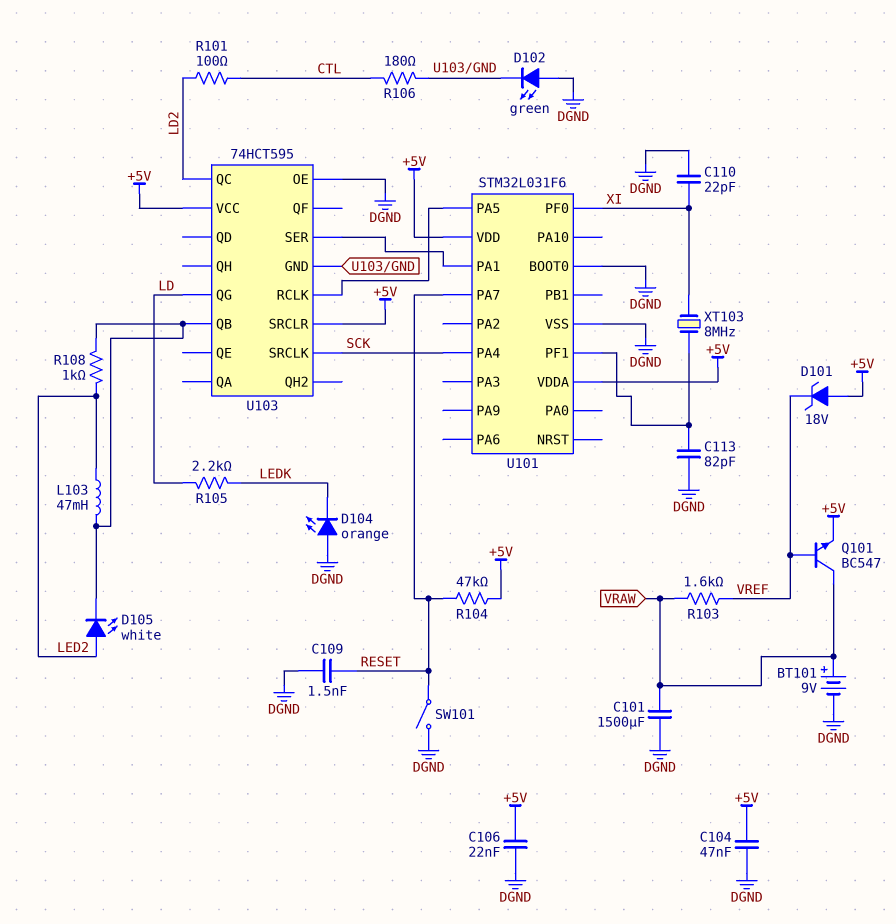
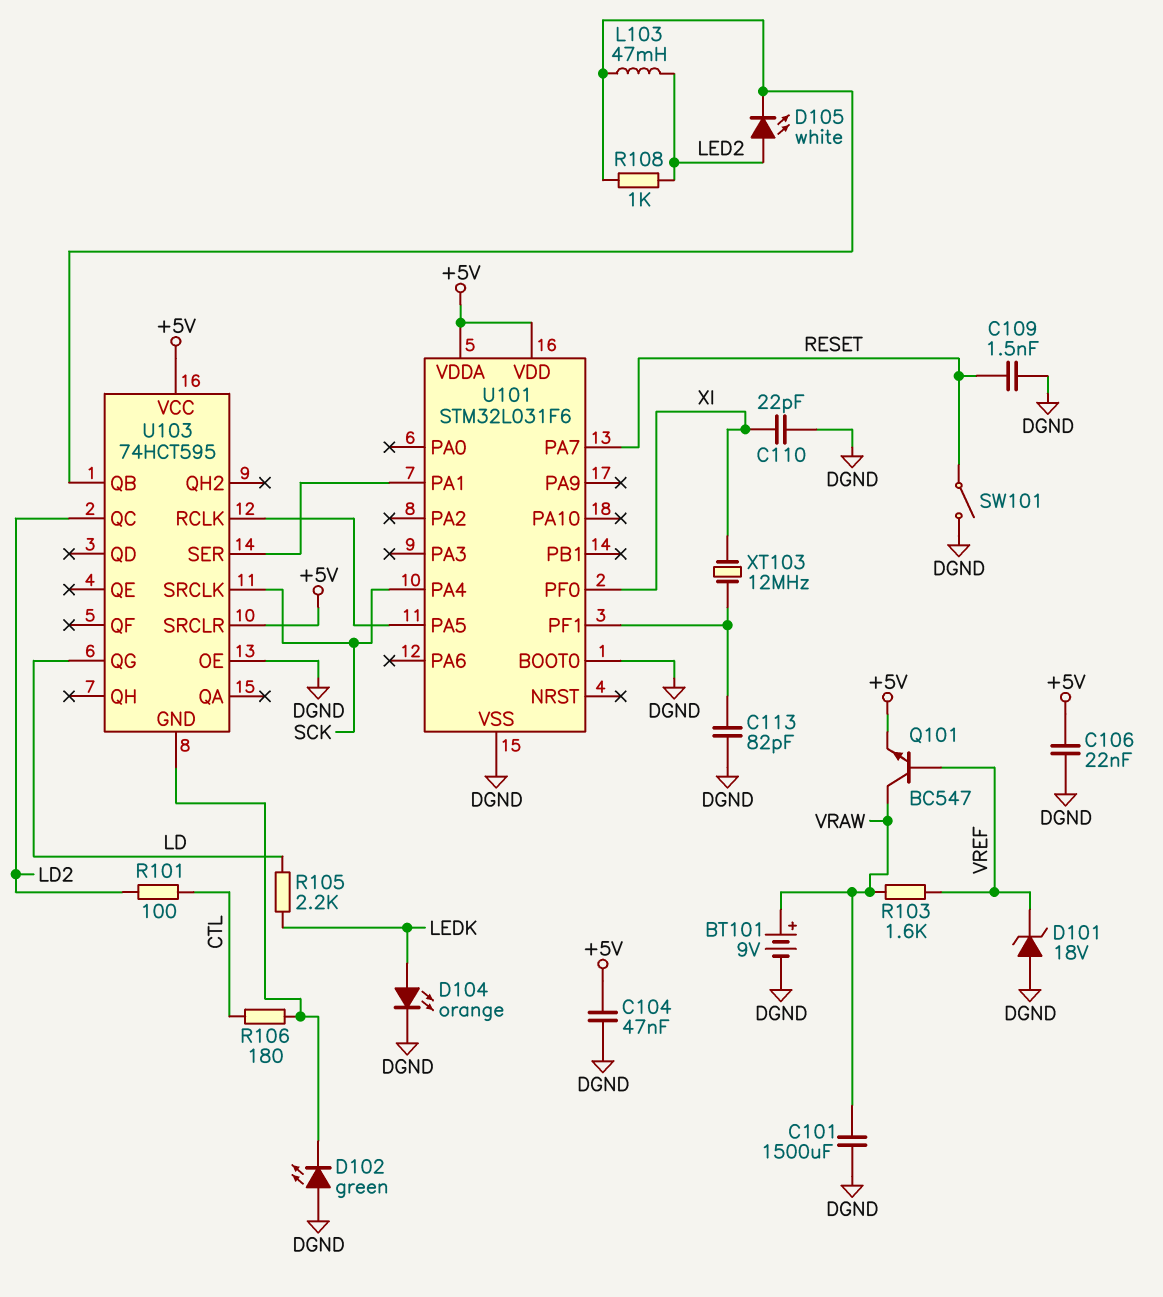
D101: zener 18V (A +5V, K VREF) -> zener 18V (A DGND, K VREF)
D104: LED orange (A DGND, K LEDK) -> LED orange (A LEDK, K DGND)
R104: 47k (+5V, RESET) -> none
XT103: 8MHz (U101/PF1, XI) -> 12MHz (U101/PF1, XI)

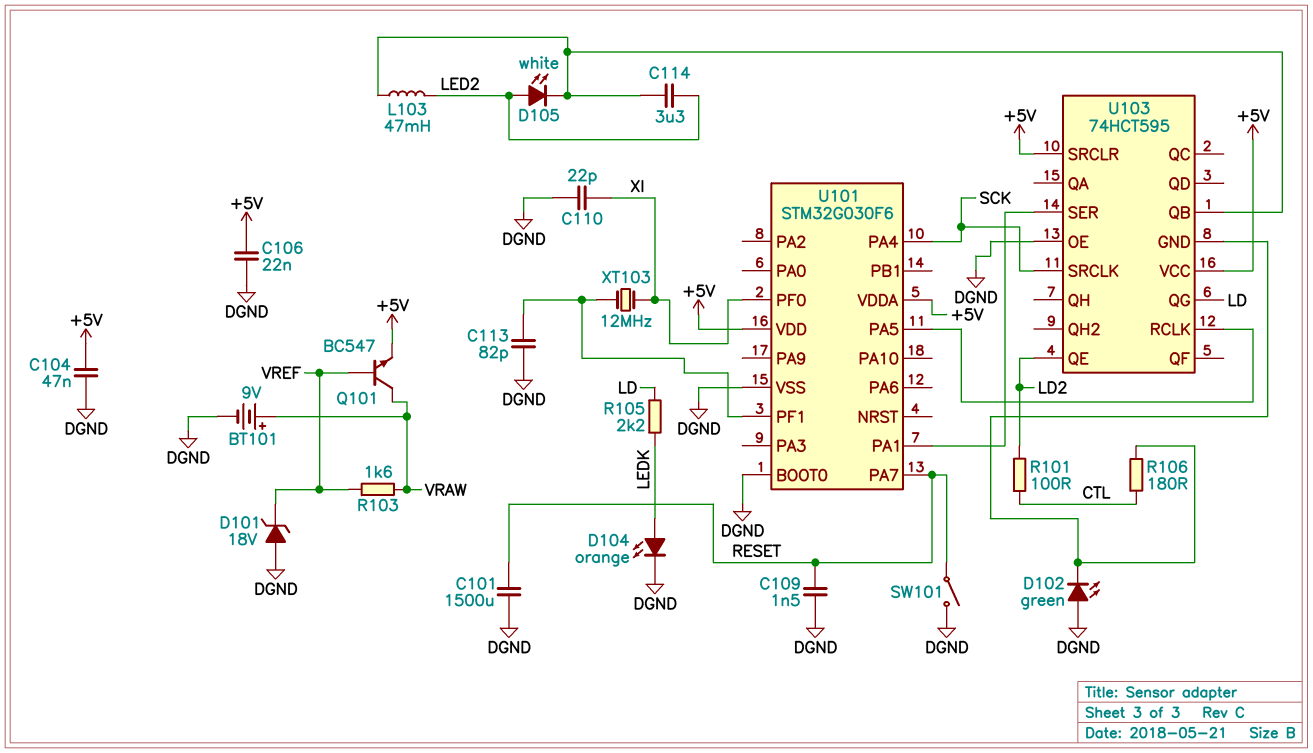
C101: 1500uF (DGND, VRAW) -> 1500uF (DGND, RESET)
C114: none -> 3.3uF (LED2, U103/QB)
R108: 1k (LED2, U103/QB) -> none
U101: STM32L031F6 -> STM32G030F6
U103 pin QC: LD2 -> none
U103 pin QE: none -> LD2

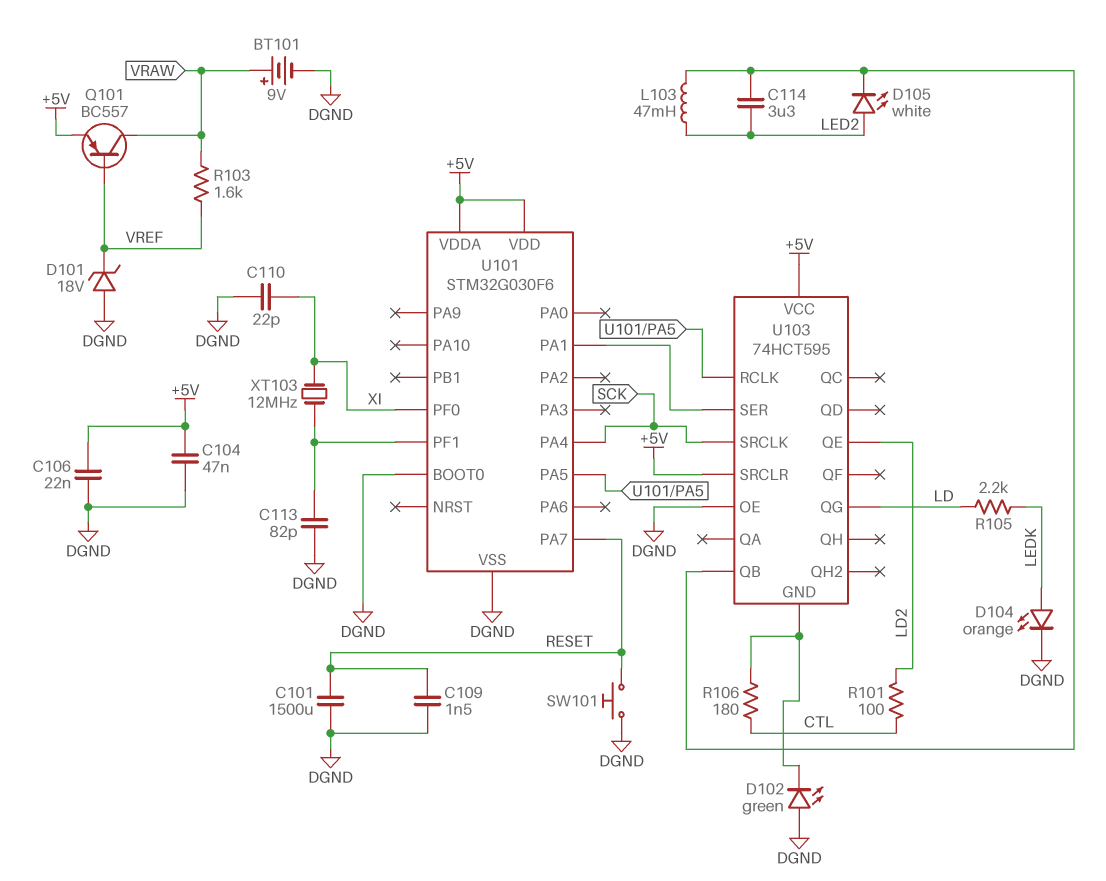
Q101: NPN BC547 (B VREF, C VRAW, E +5V) -> PNP BC557 (B VREF, C VRAW, E +5V)
SW101: switch (DGND, RESET) -> button (DGND, RESET)

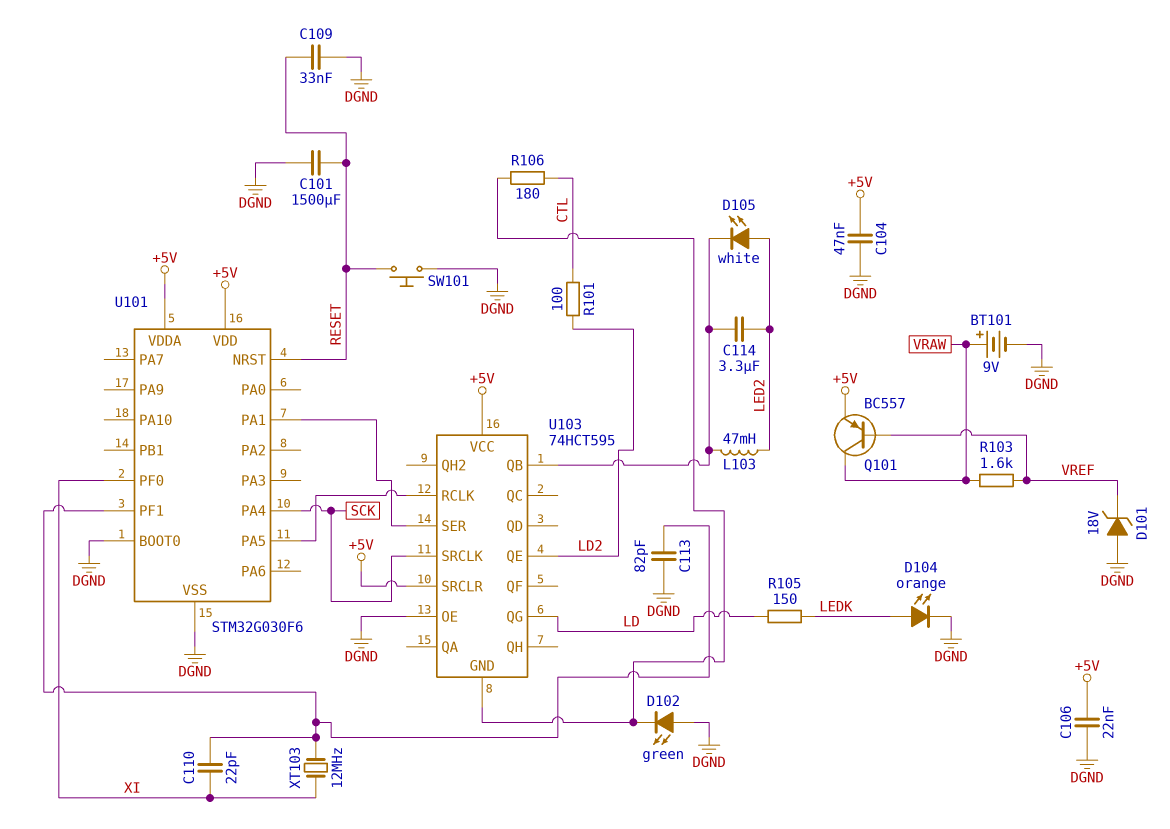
C109: 1.5nF (DGND, RESET) -> 33nF (DGND, RESET)
C110: 22pF (DGND, XI) -> 22pF (U101/PF1, XI)
R105: 2.2k (LD, LEDK) -> 150 (LD, LEDK)
U101 pin NRST: none -> RESET
U101 pin PA7: RESET -> none

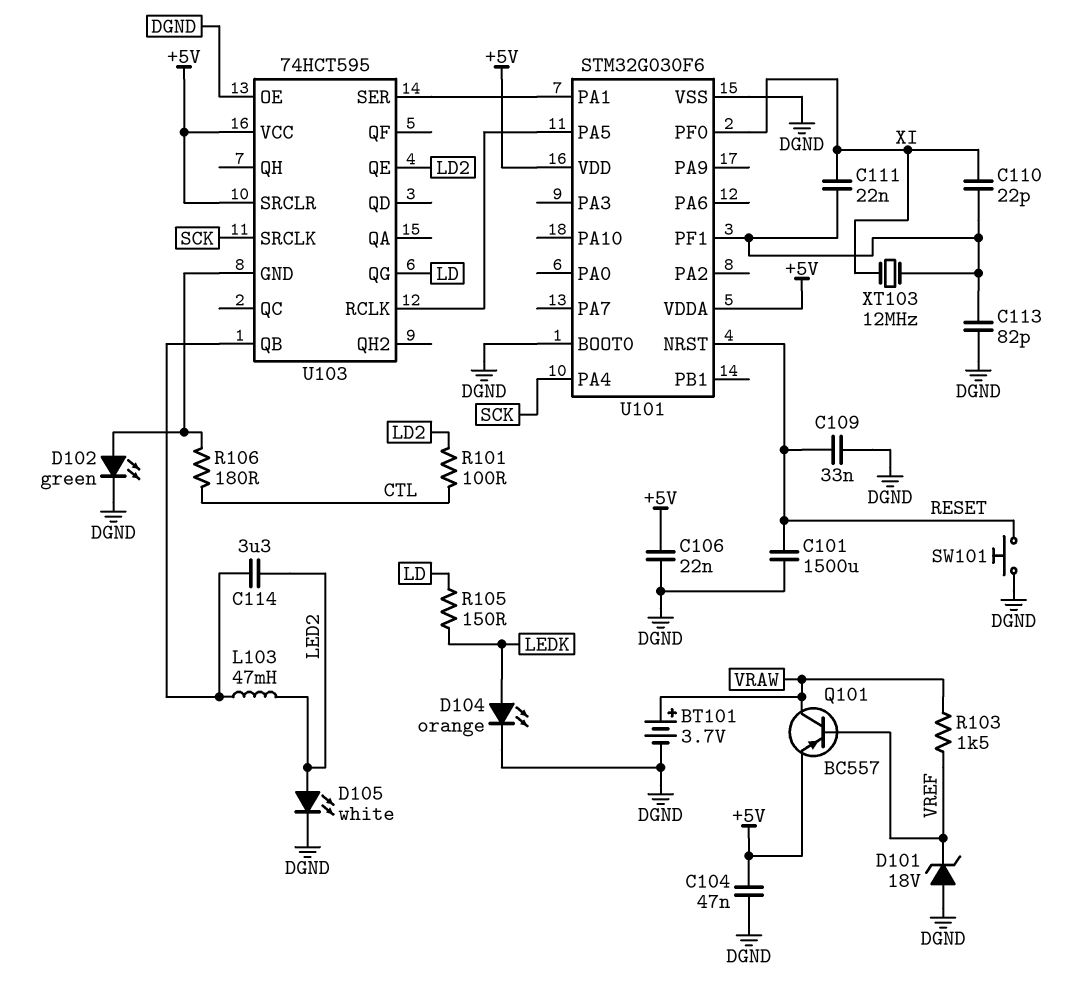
BT101: 9V (plus VRAW, minus DGND) -> 3.7V (plus VRAW, minus DGND)
C111: none -> 22nF (U101/PF1, XI)
D102: LED green (A DGND, K U103/GND) -> LED green (A U103/GND, K DGND)
D105: LED white (A LED2, K U103/QB) -> LED white (A LED2, K DGND)
R103: 1.6k (VRAW, VREF) -> 1.5k (VRAW, VREF)

